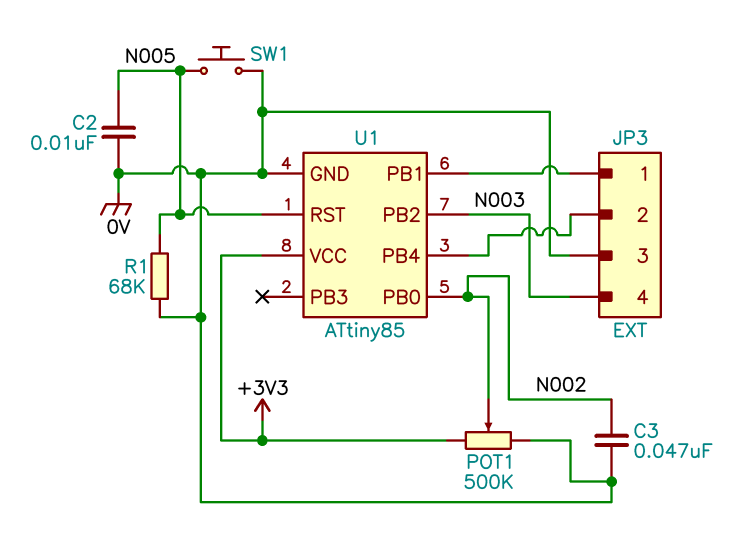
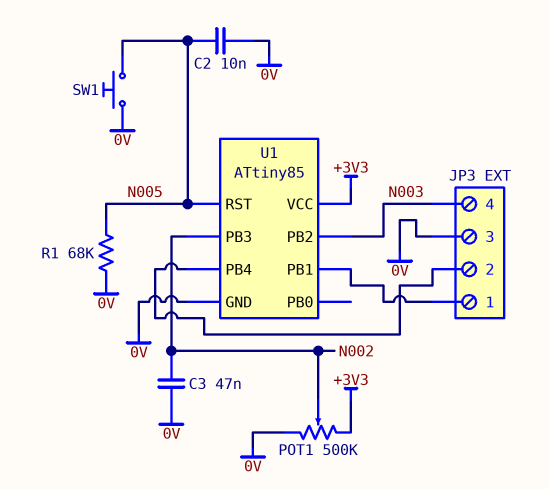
U1 pin PB0: N002 -> none
U1 pin PB3: none -> N002

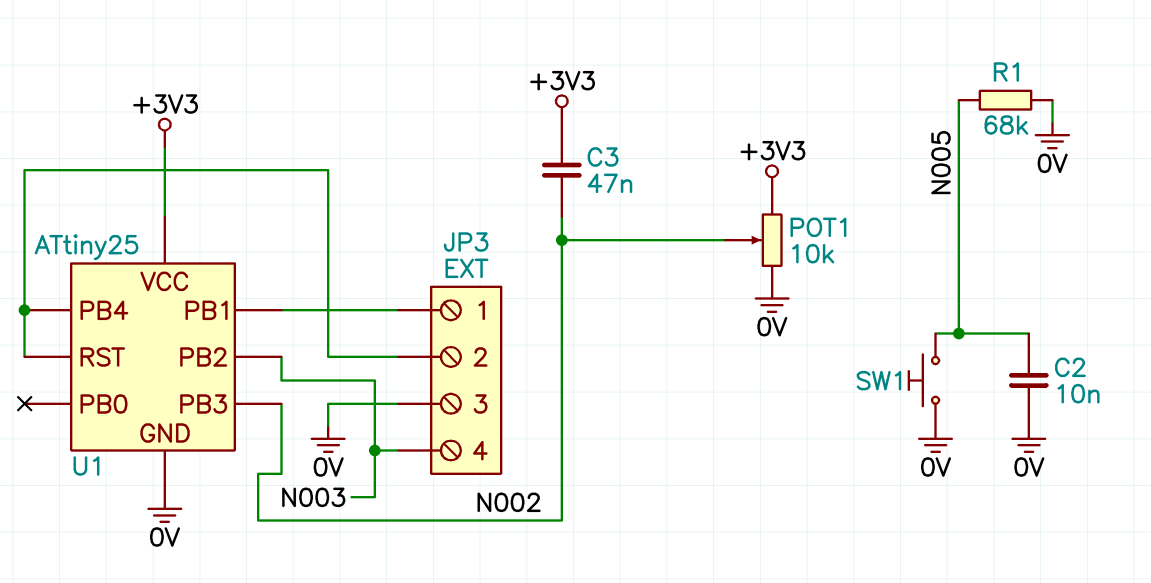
C3: 47nF (0V, N002) -> 47nF (+3V3, N002)
POT1: 500k (+3V3, 0V, wiper N002) -> 10k (+3V3, 0V, wiper N002)
U1: ATtiny85 -> ATtiny25
U1 pin RST: N005 -> JP3/2

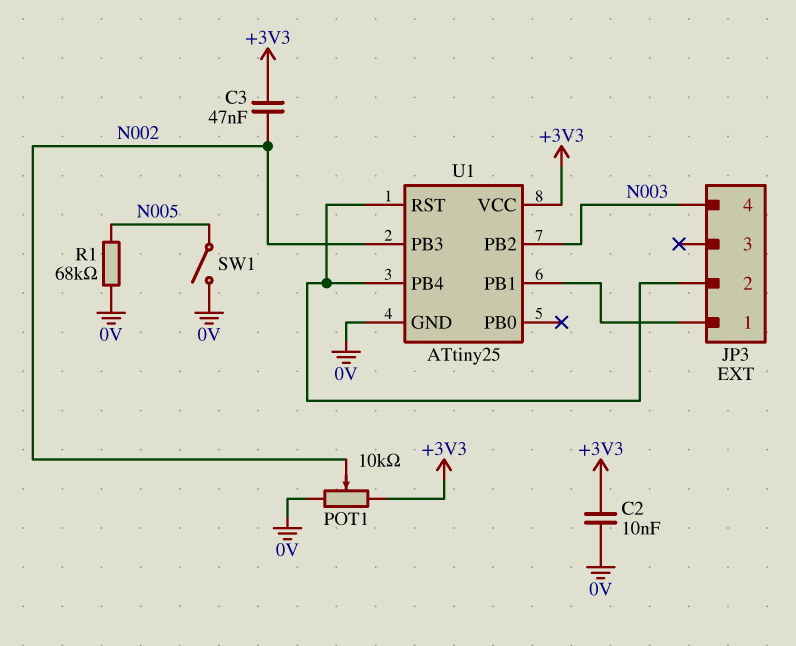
C2: 10nF (0V, N005) -> 10nF (+3V3, 0V)
JP3 pin 3: 0V -> none
SW1: button (0V, N005) -> switch (0V, N005)

